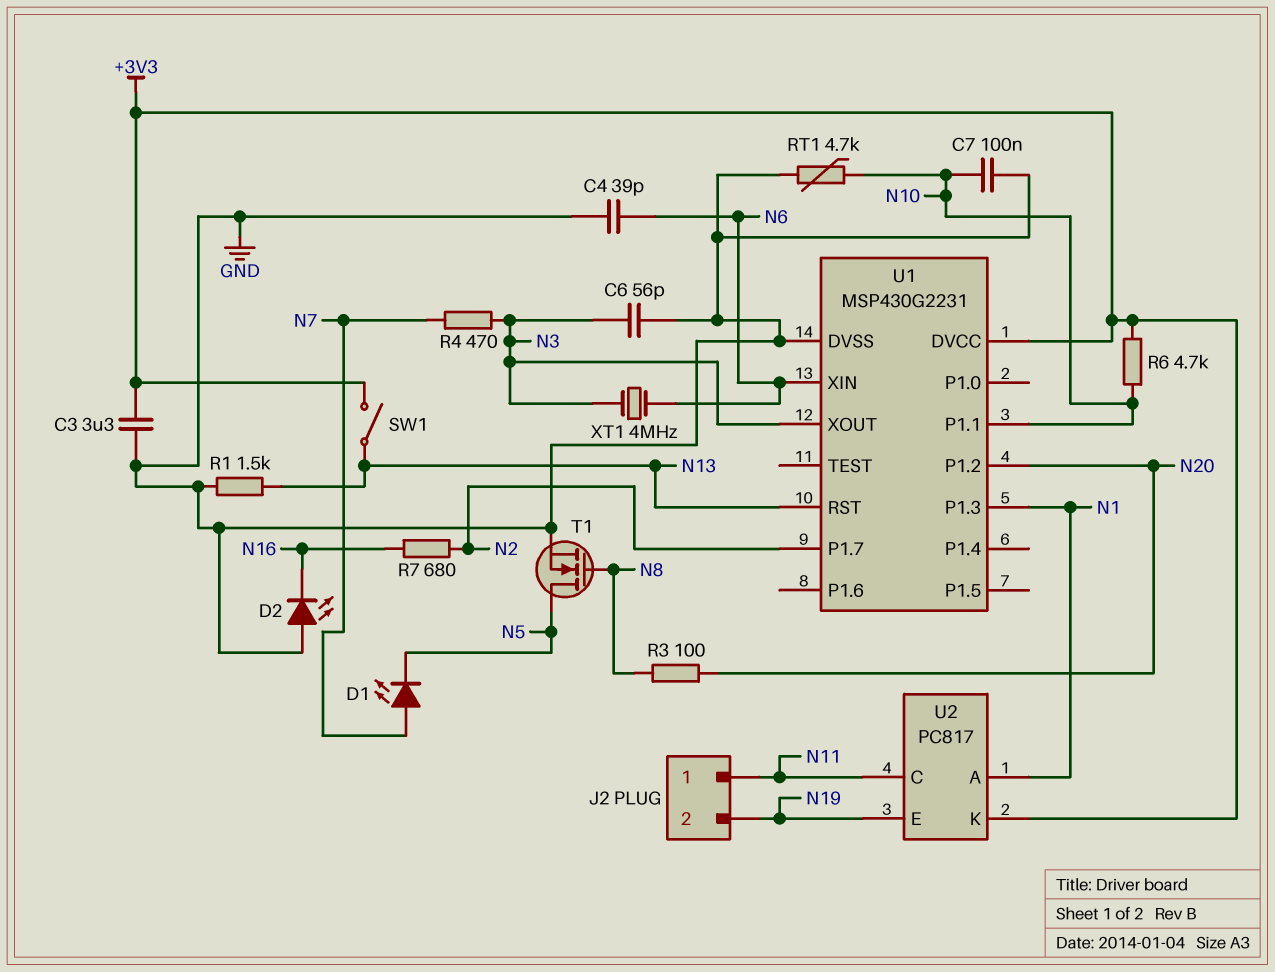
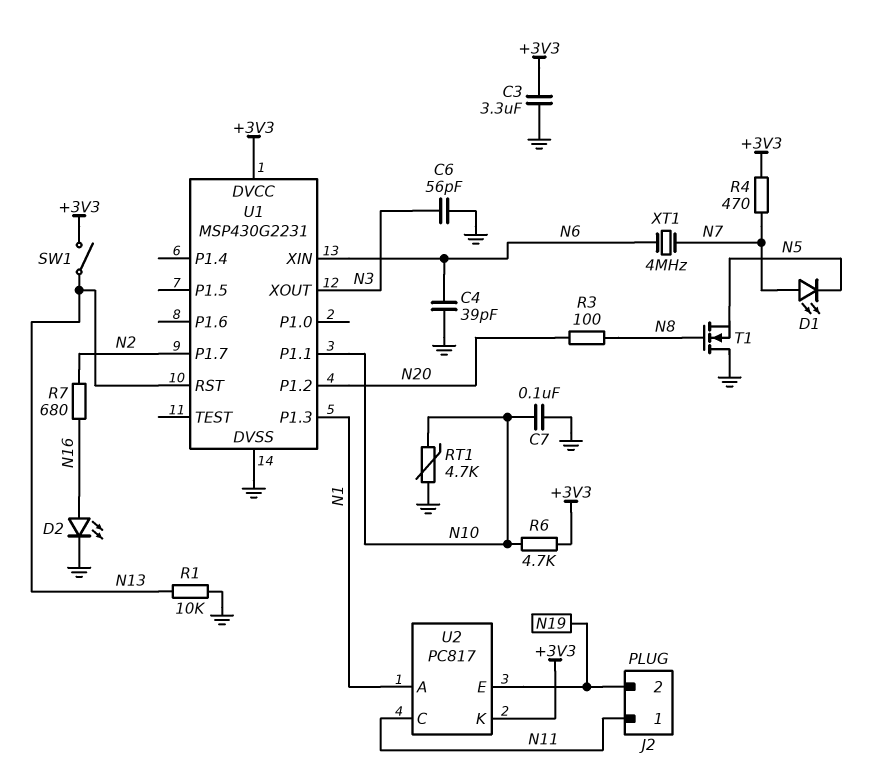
D2: LED (A GND, K N16) -> LED (A N16, K GND)
R1: 1.5k (GND, N13) -> 10k (GND, N13)
R4: 470 (N3, N7) -> 470 (+3V3, N7)
T1: NMOS (G N8, D N5, S GND) -> NMOS (G N8, D GND, S N5)
XT1: 4MHz (N3, N6) -> 4MHz (N6, N7)

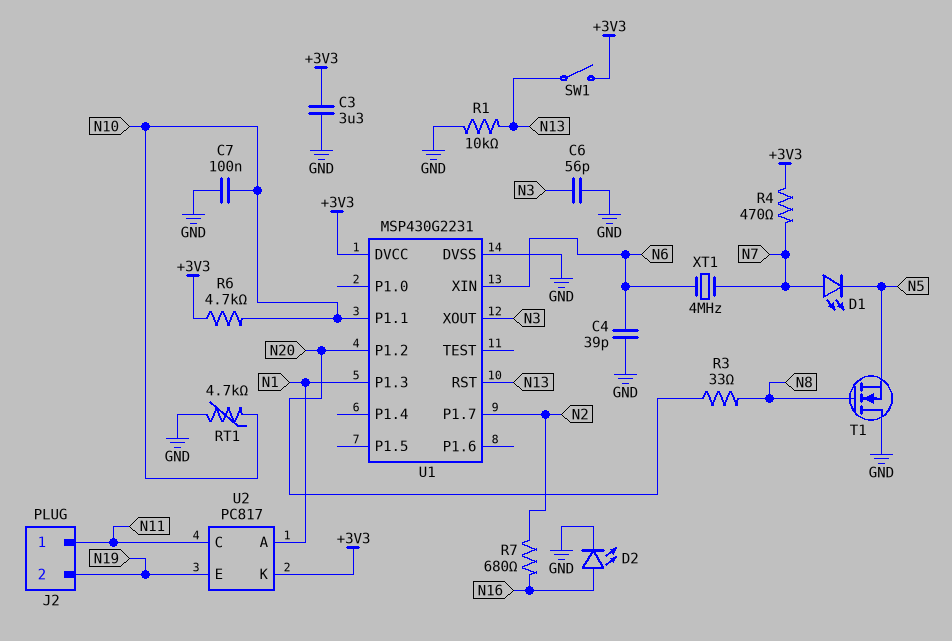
R3: 100 (N8, N20) -> 33 (N8, N20)

